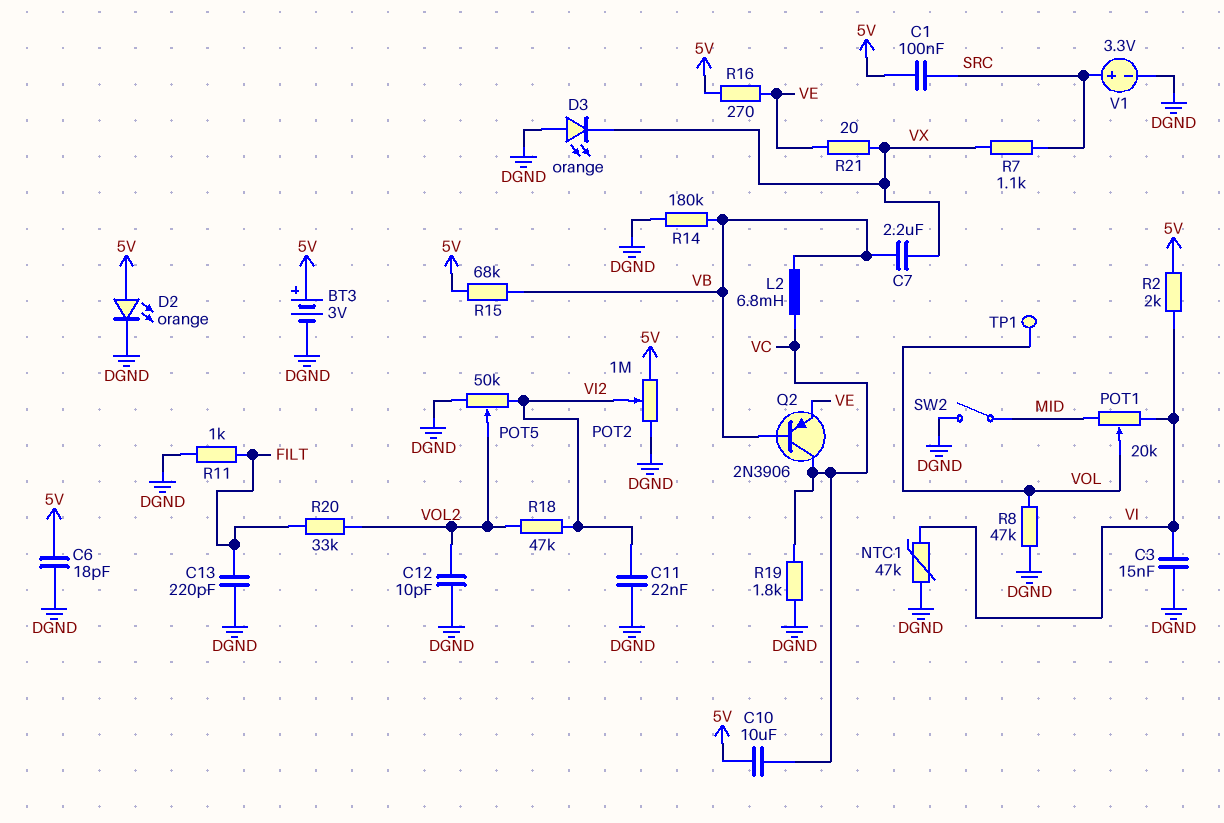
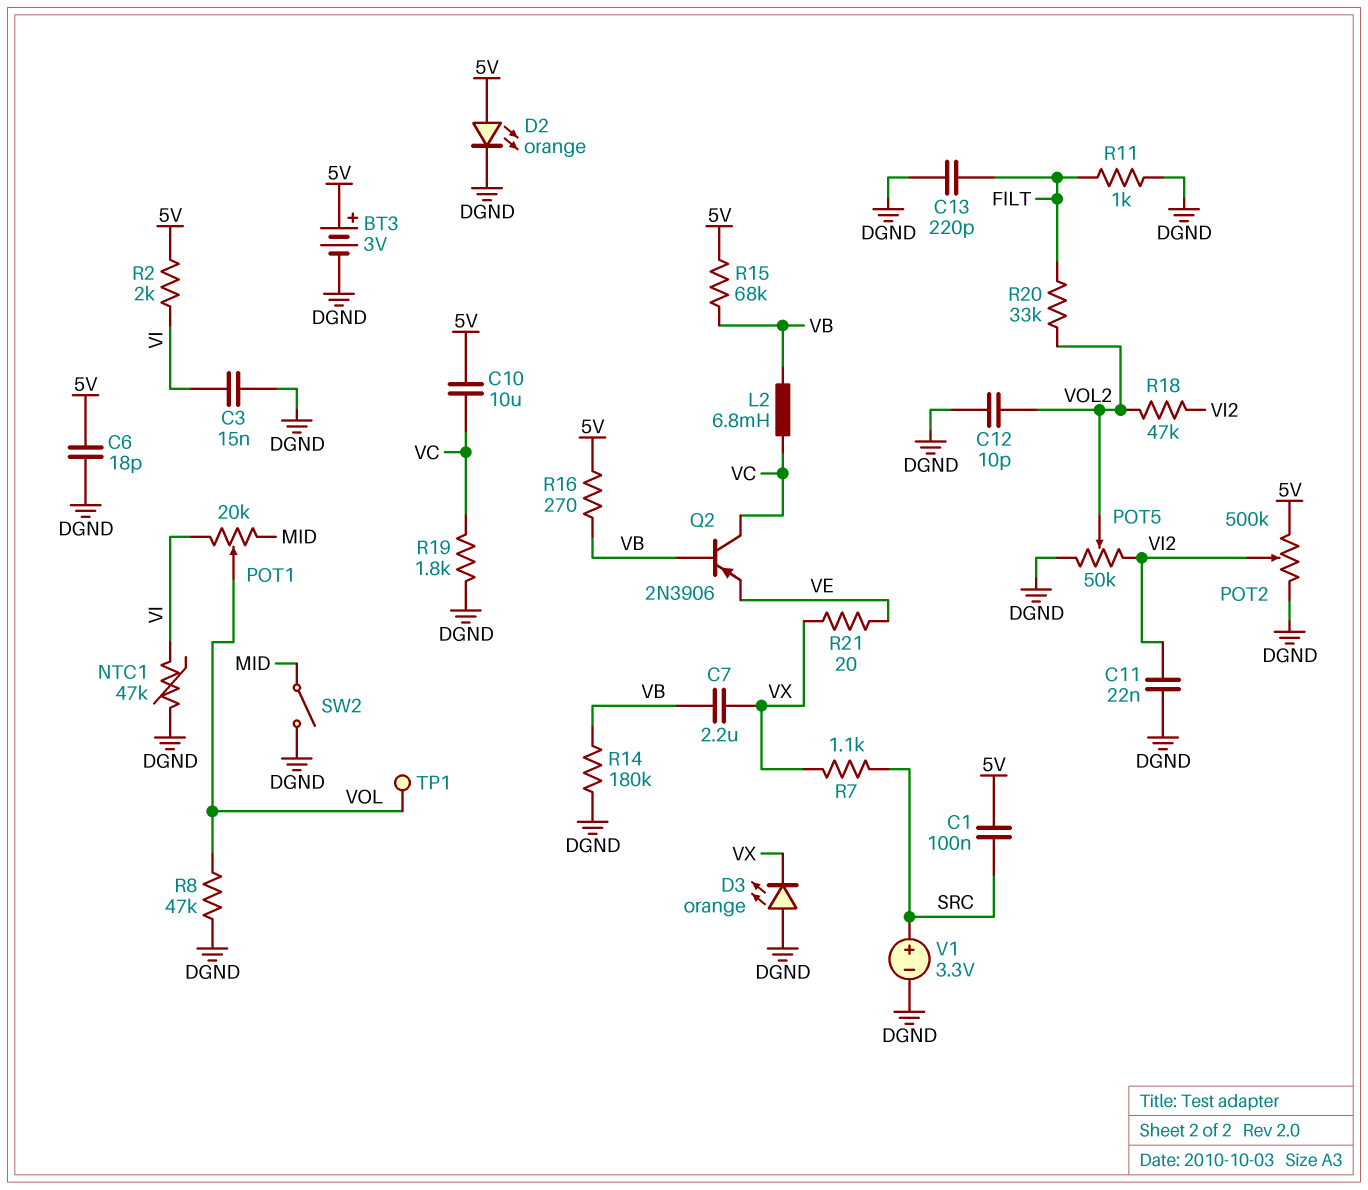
POT2: 1M (5V, DGND, wiper VI2) -> 500k (5V, DGND, wiper VI2)
R16: 270 (5V, VE) -> 270 (5V, VB)

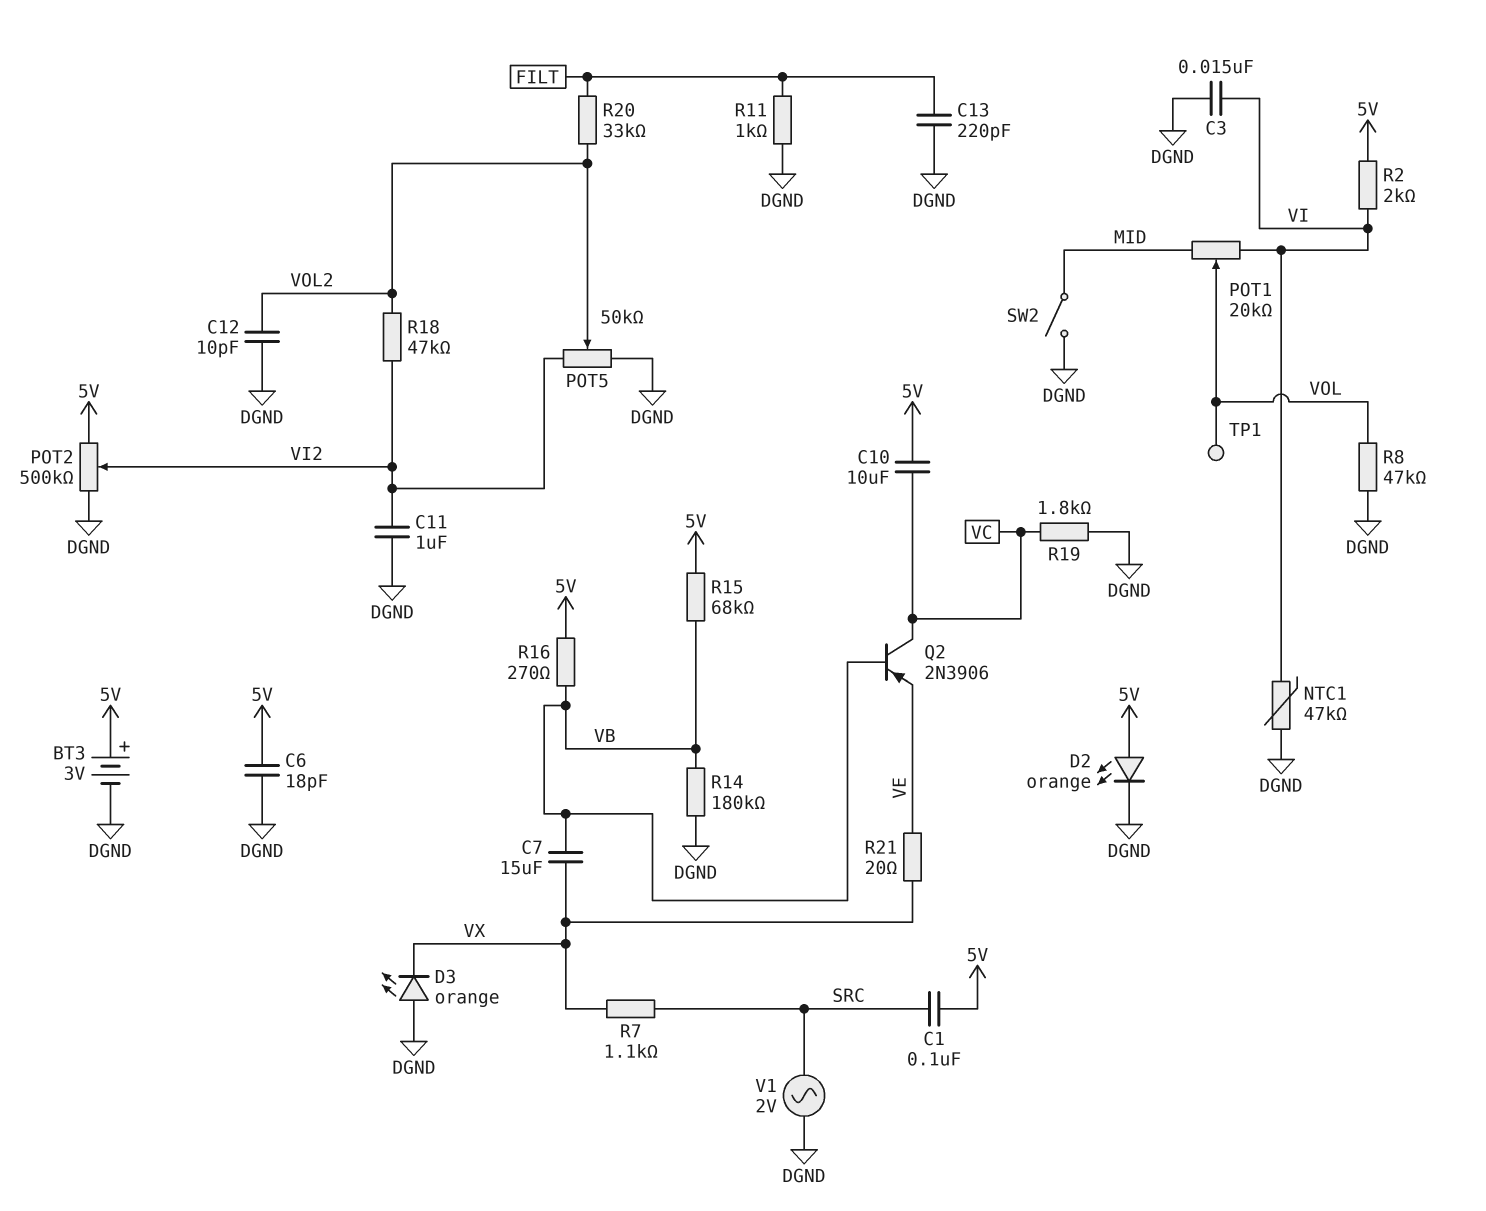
C7: 2.2uF (VB, VX) -> 15uF (VB, VX)
C11: 22nF (DGND, VI2) -> 1uF (DGND, VI2)
L2: 6.8mH (VB, VC) -> none
V1: 3.3V (plus SRC, minus DGND) -> AC 2V (DGND, SRC)

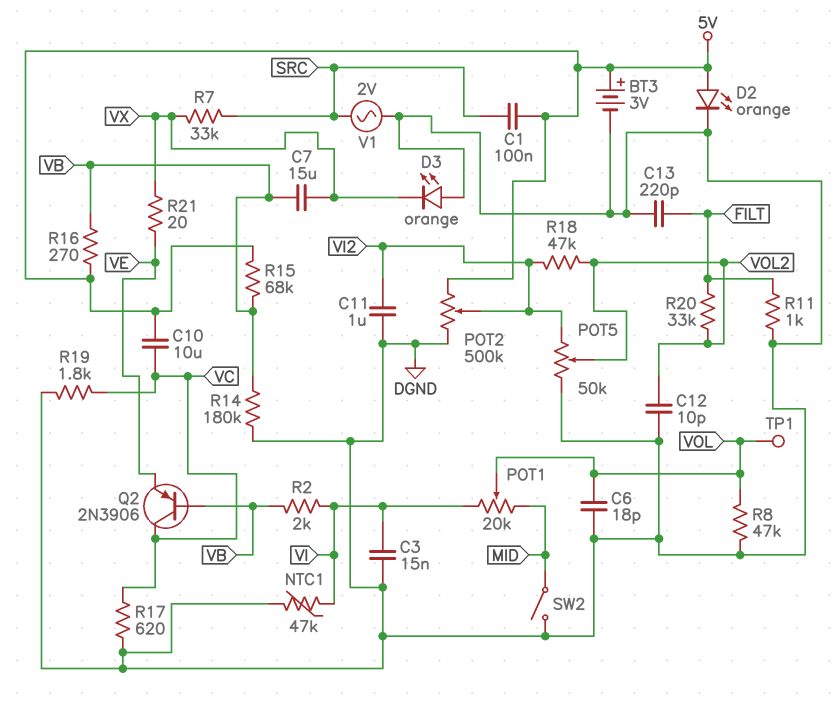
C6: 18pF (5V, DGND) -> 18pF (DGND, VOL)
R2: 2k (5V, VI) -> 2k (VB, VI)
R7: 1.1k (SRC, VX) -> 33k (SRC, VX)
R17: none -> 620 (DGND, VC)

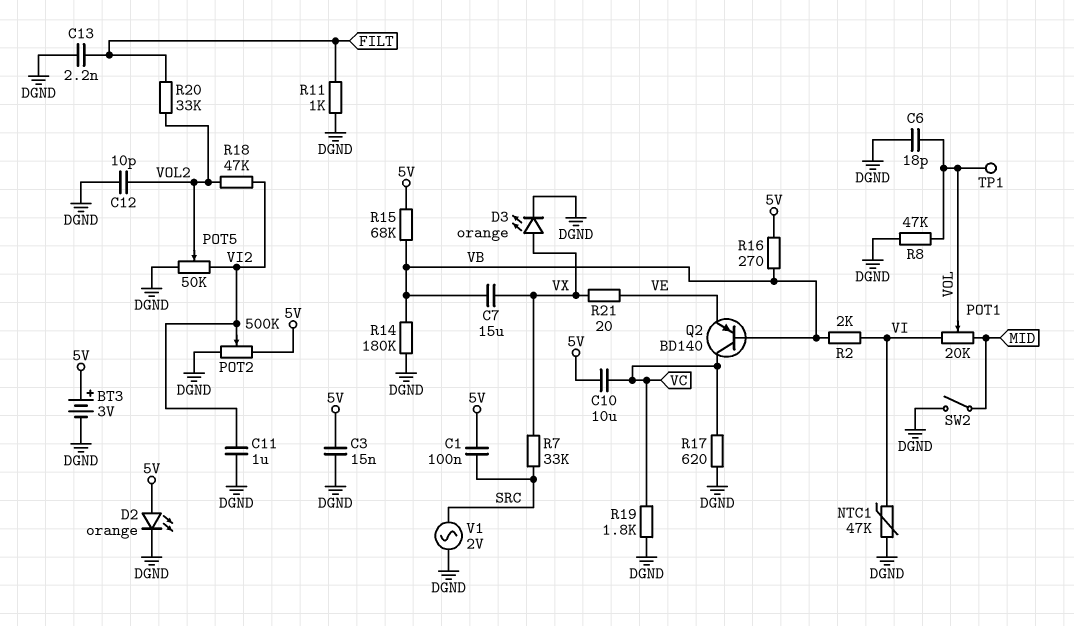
C3: 15nF (DGND, VI) -> 15nF (5V, DGND)
C13: 220pF (DGND, FILT) -> 2.2nF (DGND, FILT)
D3: LED orange (A DGND, K VX) -> LED orange (A VX, K DGND)
Q2: PNP 2N3906 (B VB, C VC, E VE) -> PNP BD140 (B VB, C VC, E VE)

